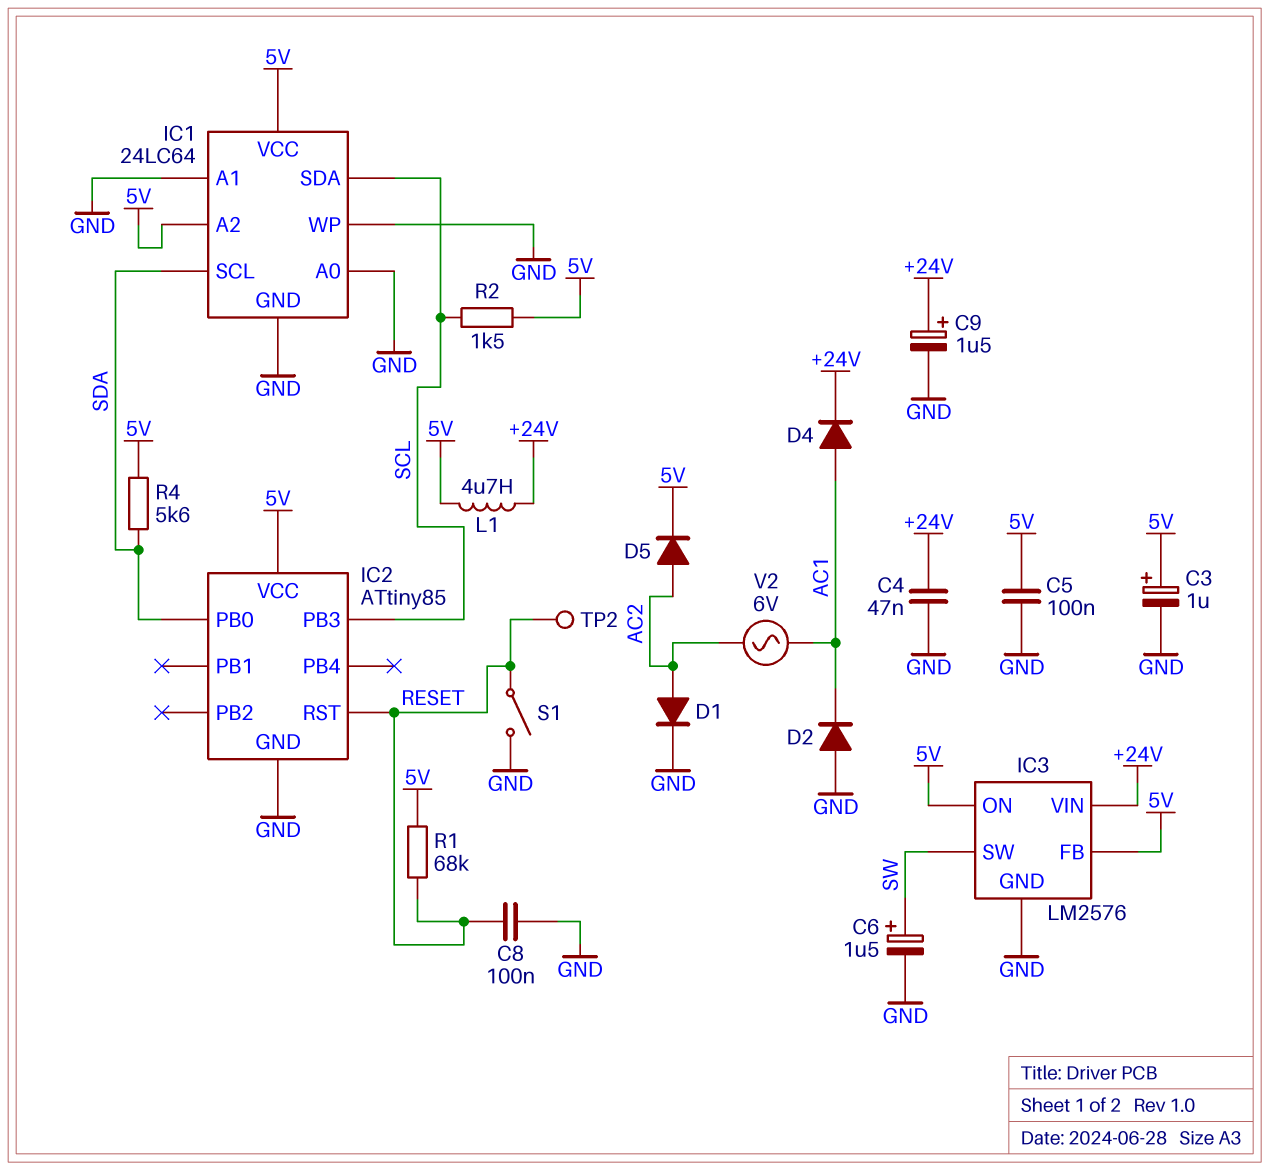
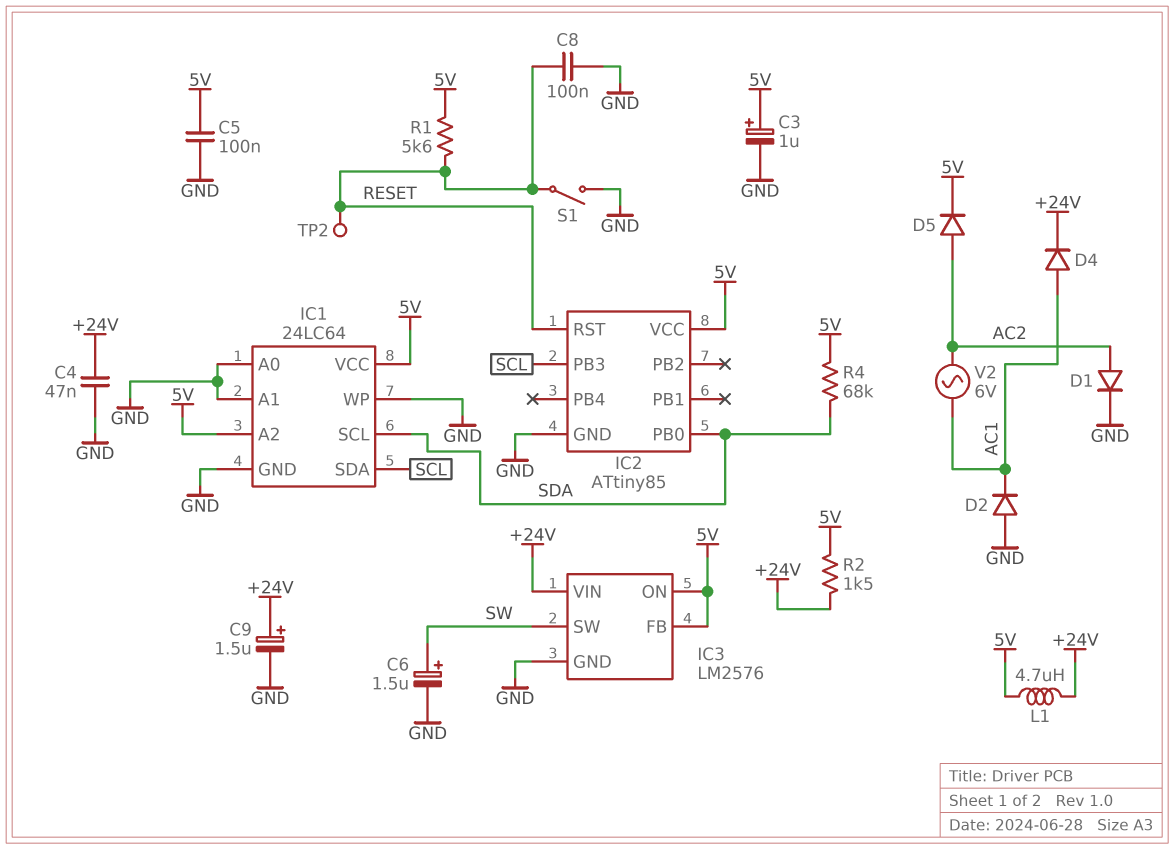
R1: 68k (5V, RESET) -> 5.6k (5V, RESET)
R2: 1.5k (5V, SCL) -> 1.5k (+24V, 5V)
R4: 5.6k (5V, SDA) -> 68k (5V, SDA)

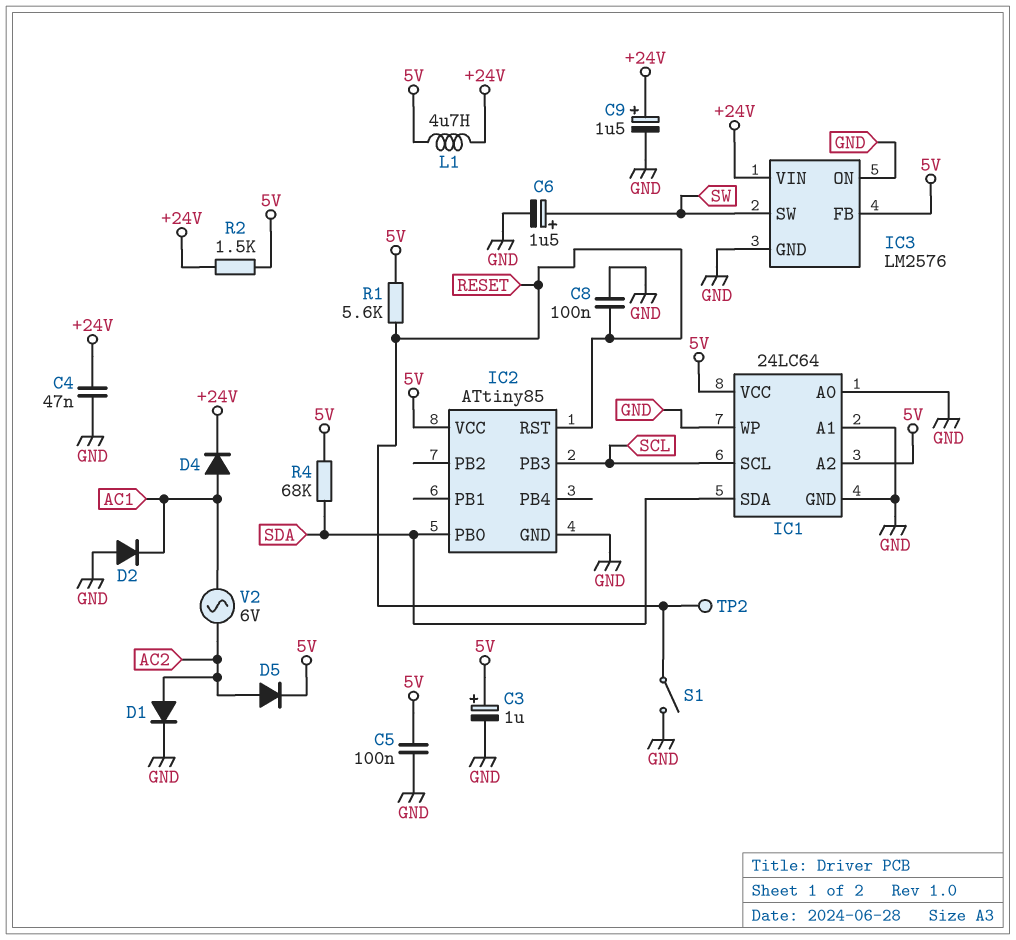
IC1 pin SCL: SDA -> SCL
IC1 pin SDA: SCL -> SDA
IC3 pin ON: 5V -> GND

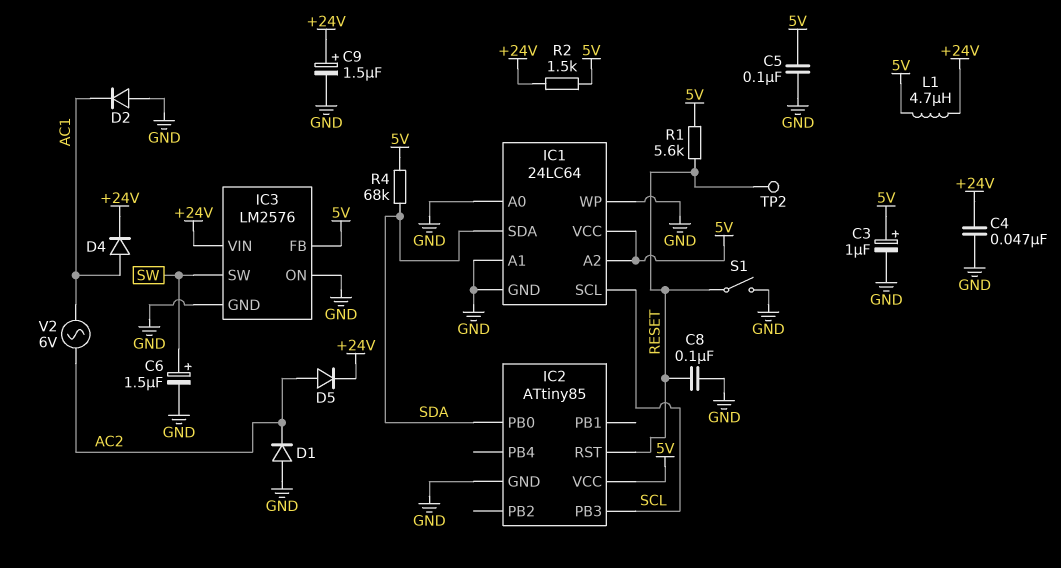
D1: diode (A AC2, K GND) -> diode (A GND, K AC2)
D5: diode (A AC2, K 5V) -> diode (A AC2, K +24V)

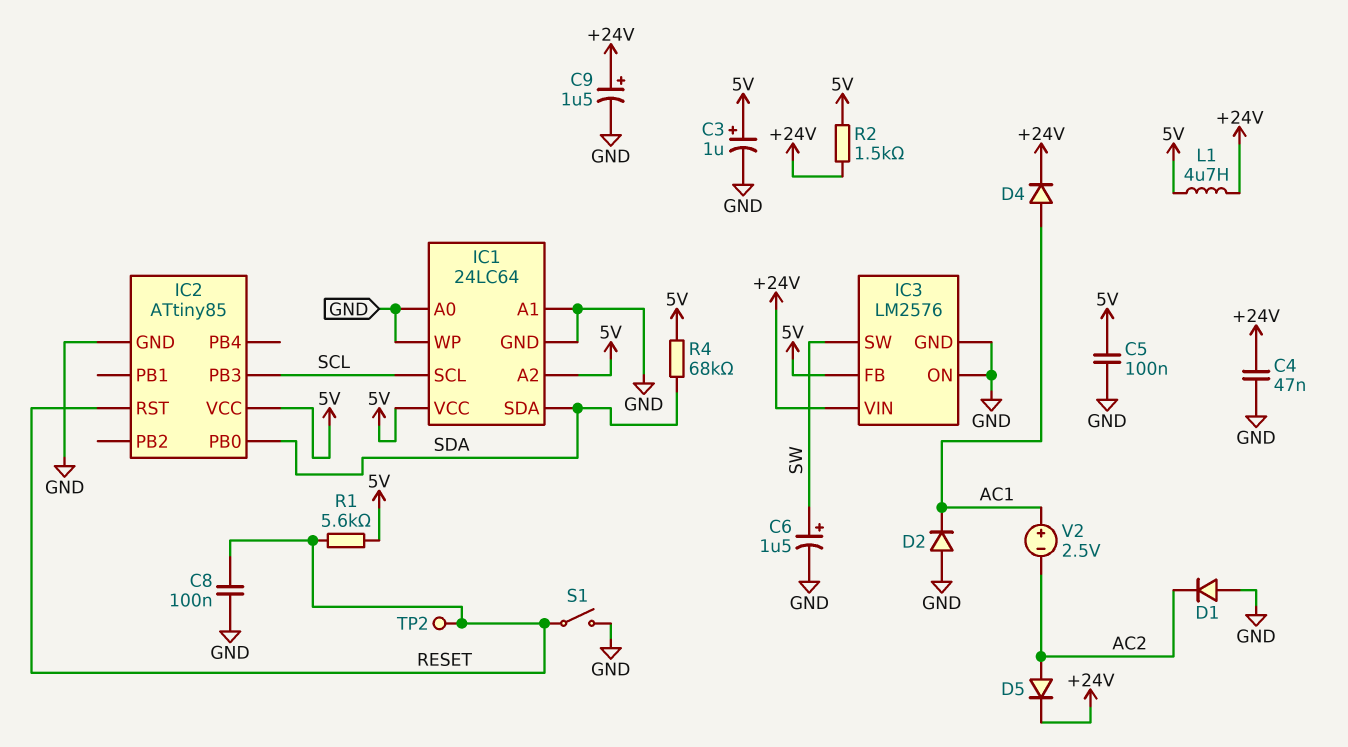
V2: AC 6V (AC1, AC2) -> 2.5V (plus AC1, minus AC2)

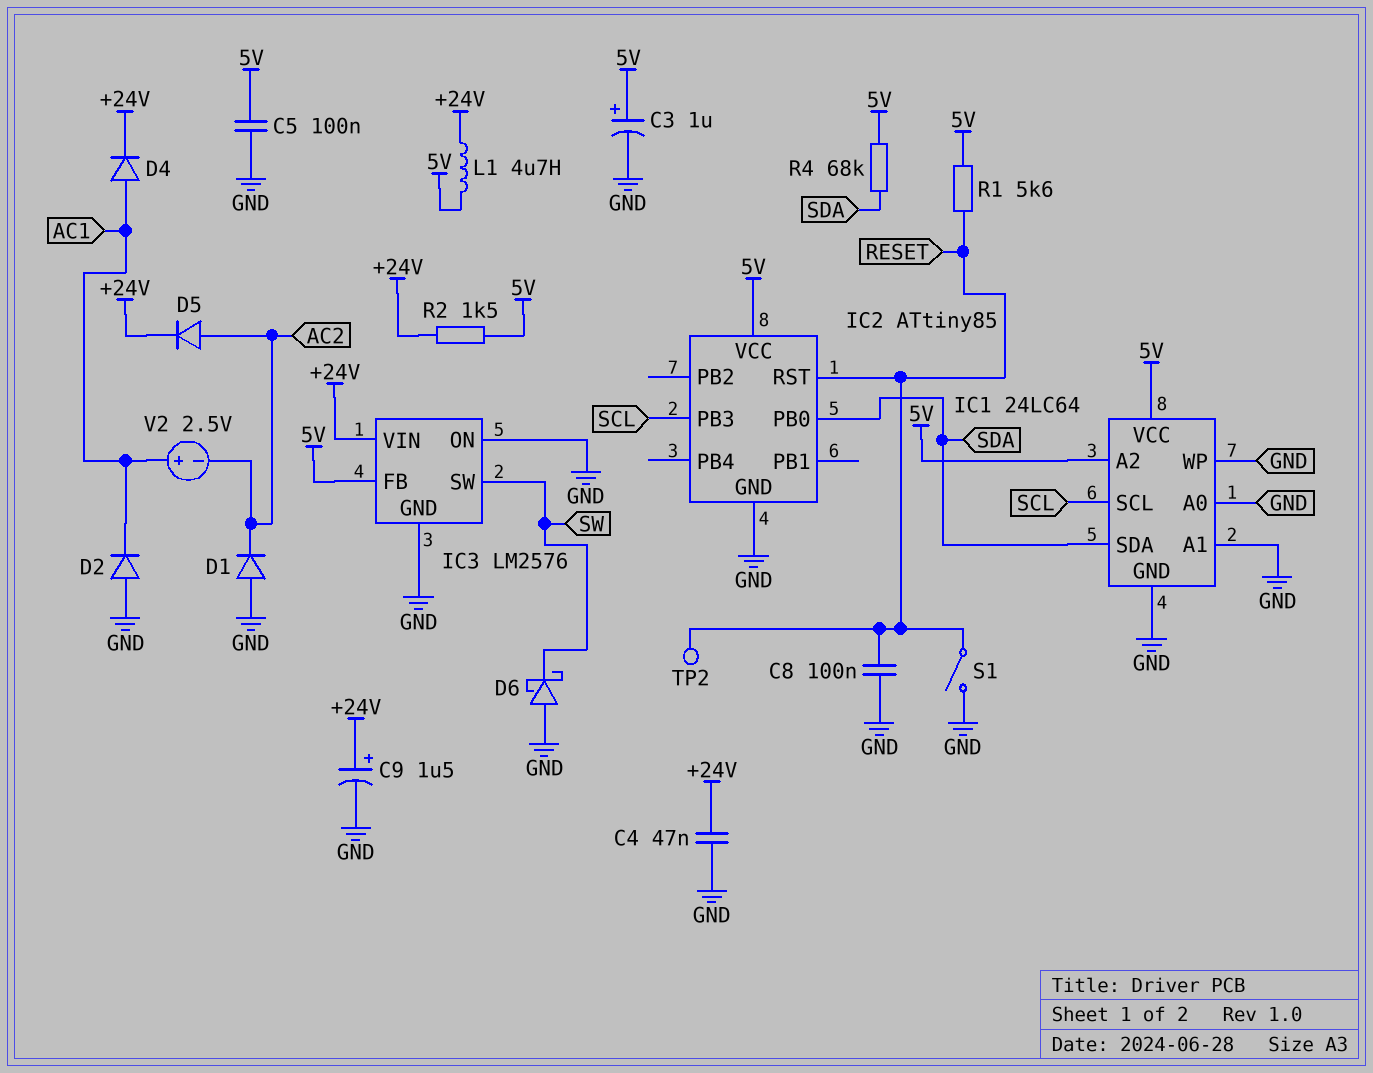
C6: 1.5uF (plus SW, minus GND) -> none
D6: none -> schottky (A GND, K SW)

